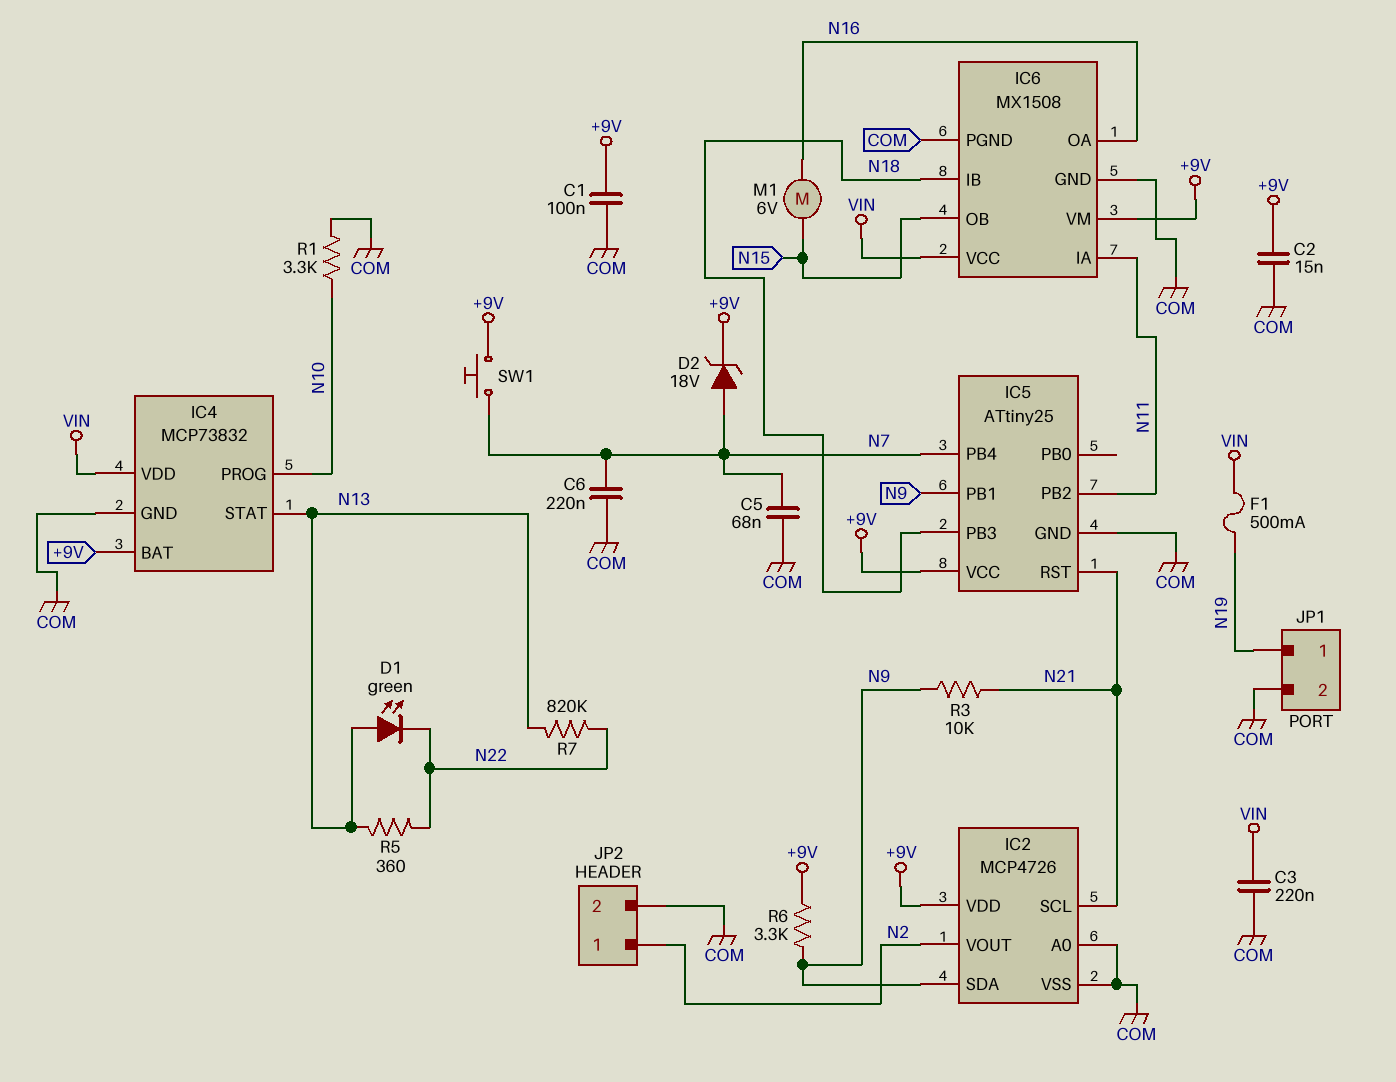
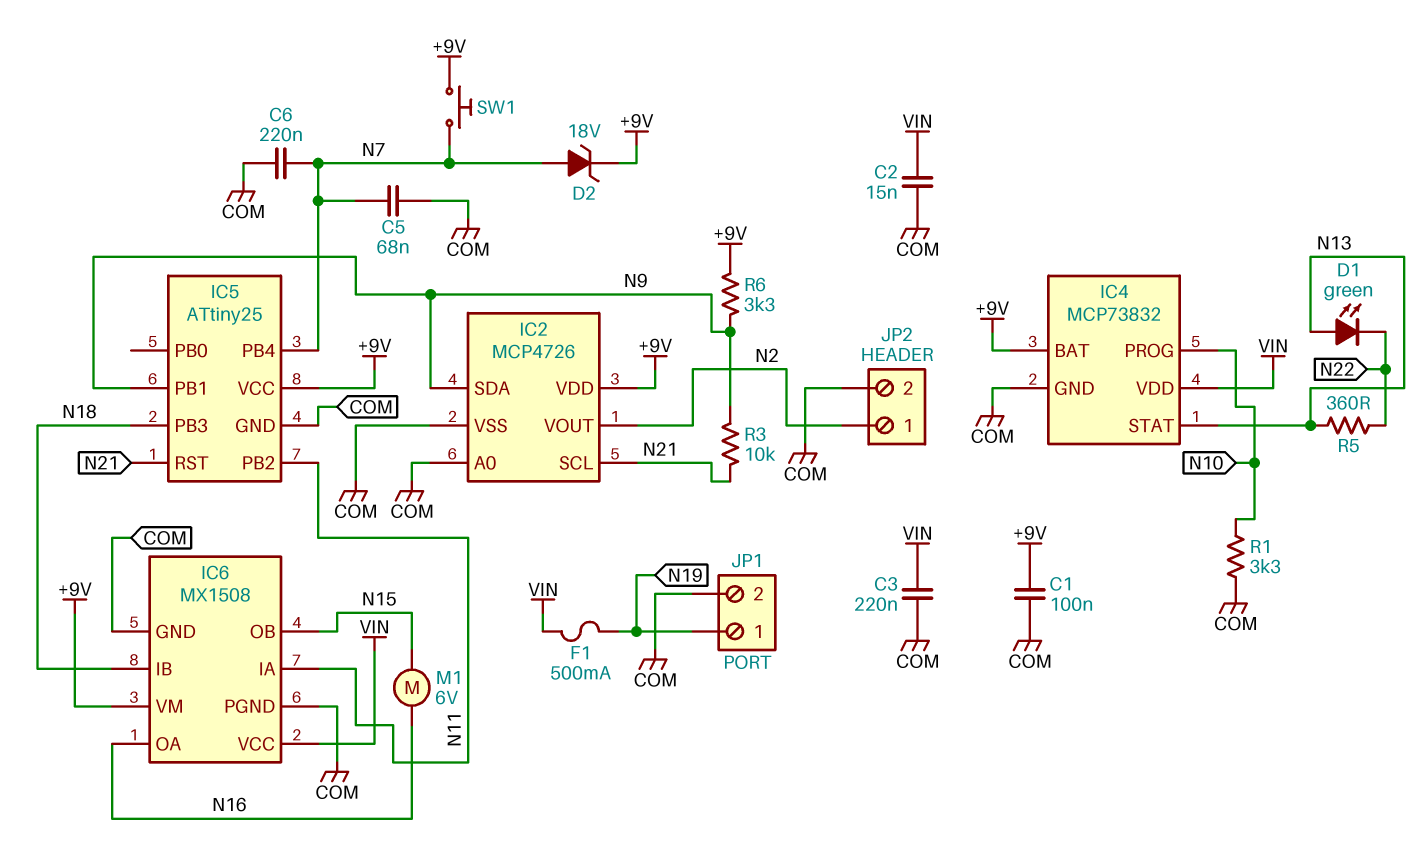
C2: 15nF (+9V, COM) -> 15nF (COM, VIN)
R7: 820k (N13, N22) -> none

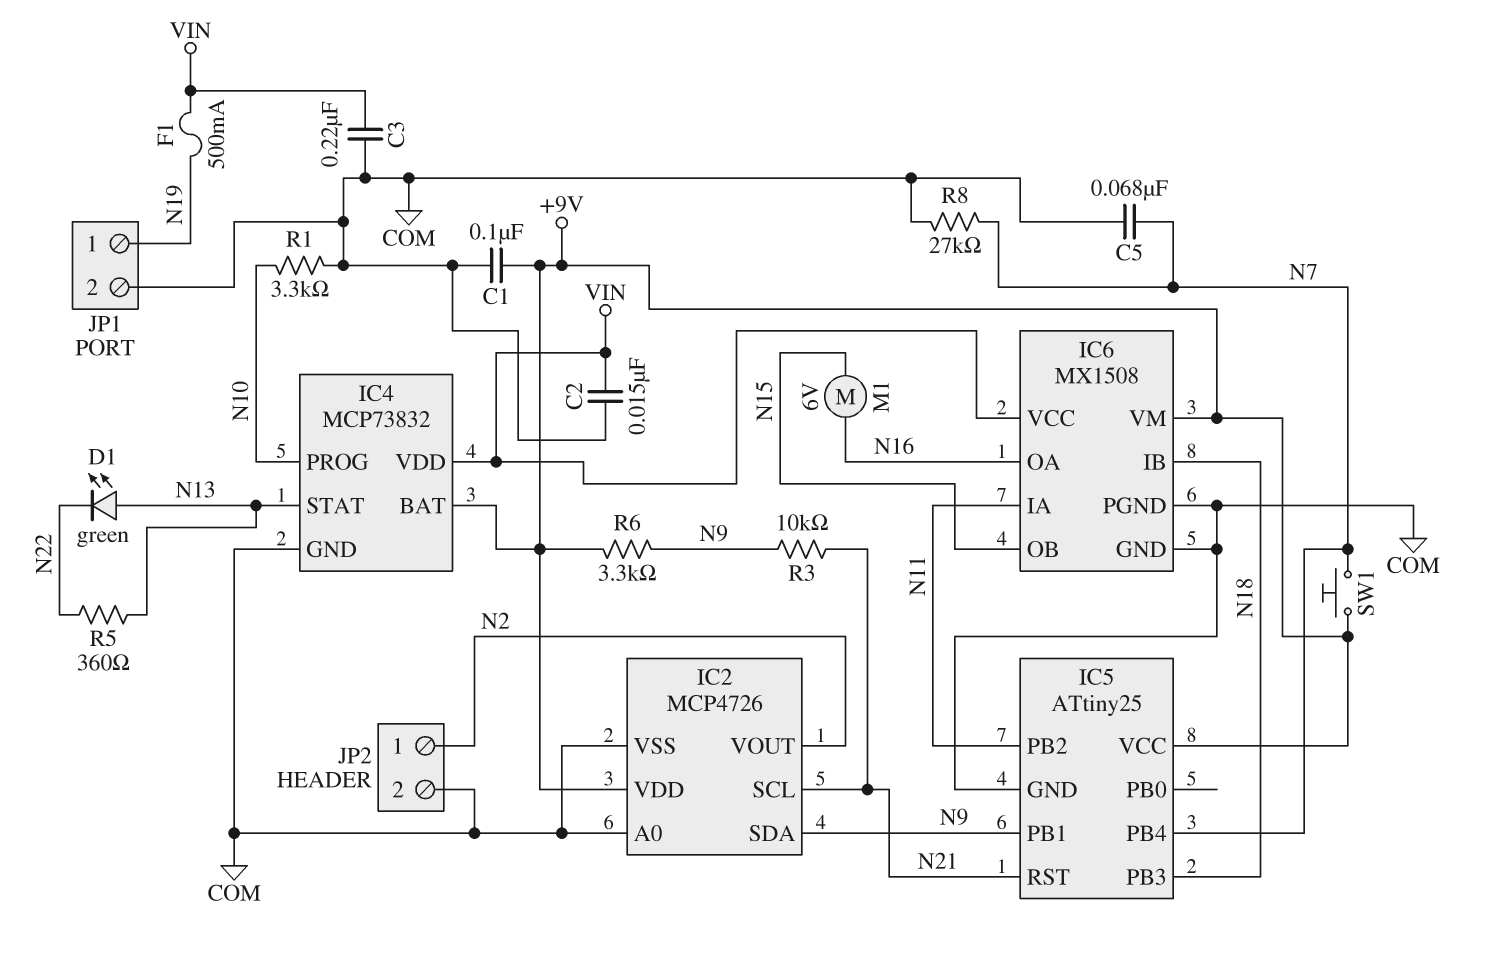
C6: 220nF (COM, N7) -> none
D2: zener 18V (A N7, K +9V) -> none
R8: none -> 27k (COM, N7)

